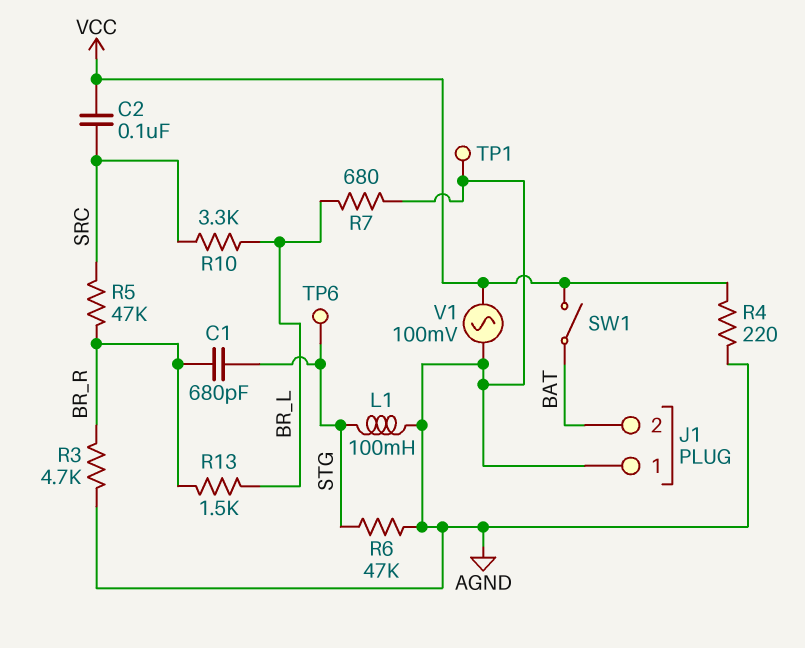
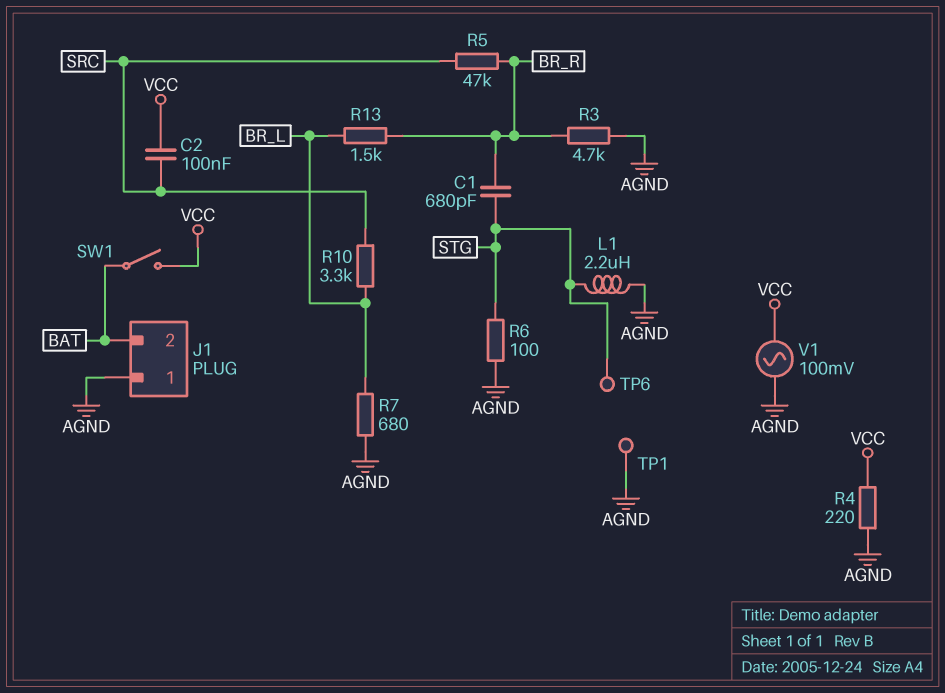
L1: 100mH (AGND, STG) -> 2.2uH (AGND, STG)
R6: 47k (AGND, STG) -> 100 (AGND, STG)

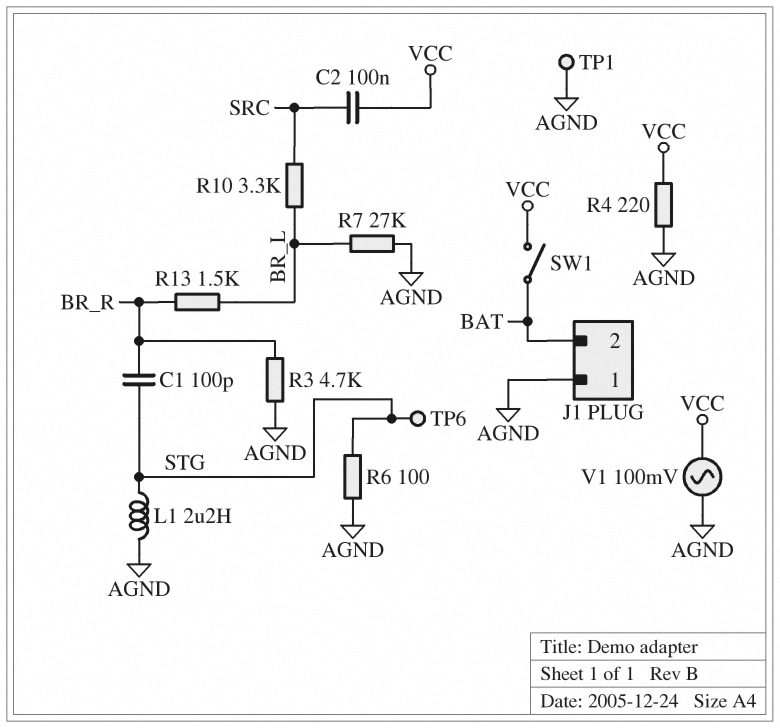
C1: 680pF (BR_R, STG) -> 100pF (BR_R, STG)
R5: 47k (BR_R, SRC) -> none
R7: 680 (AGND, BR_L) -> 27k (AGND, BR_L)

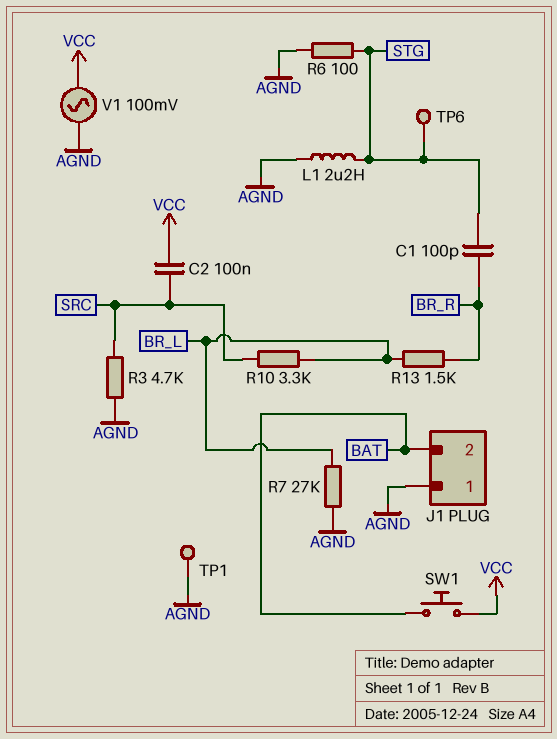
R3: 4.7k (AGND, BR_R) -> 4.7k (AGND, SRC)
R4: 220 (AGND, VCC) -> none
SW1: switch (BAT, VCC) -> button (BAT, VCC)

